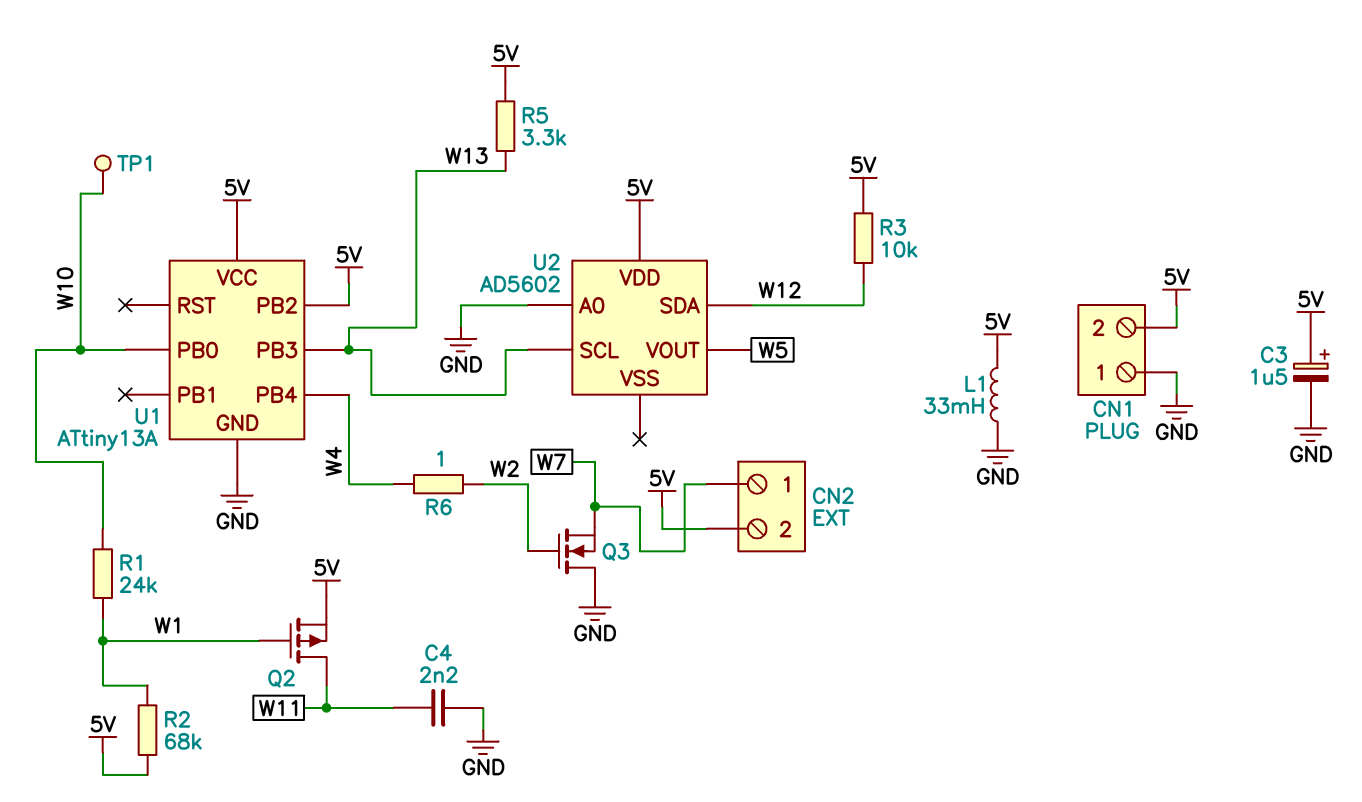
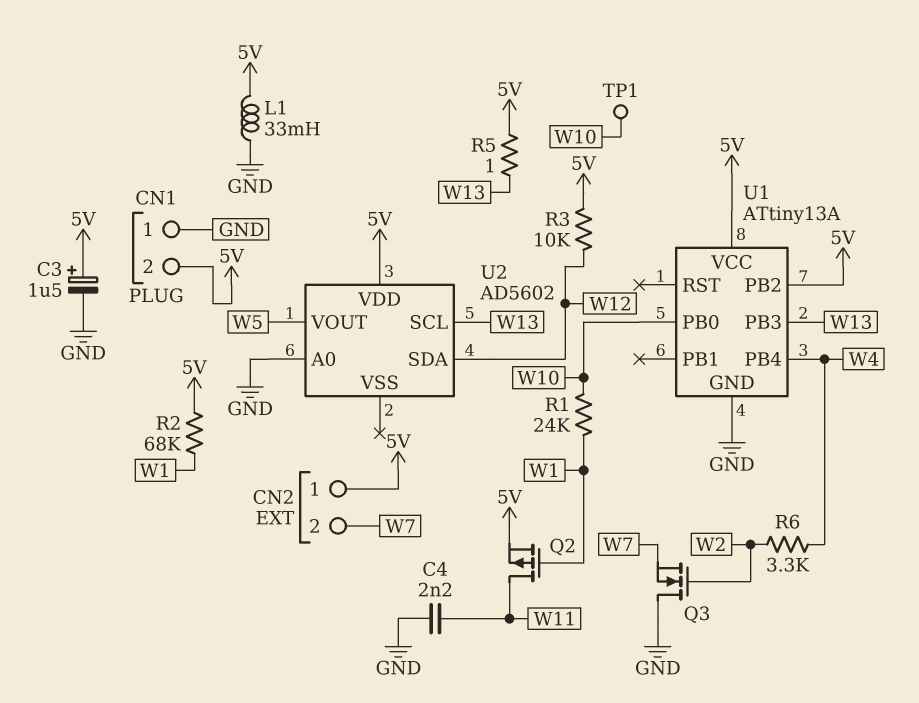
CN2 pin 1: W7 -> 5V
CN2 pin 2: 5V -> W7
R5: 3.3k (5V, W13) -> 1 (5V, W13)
R6: 1 (W2, W4) -> 3.3k (W2, W4)

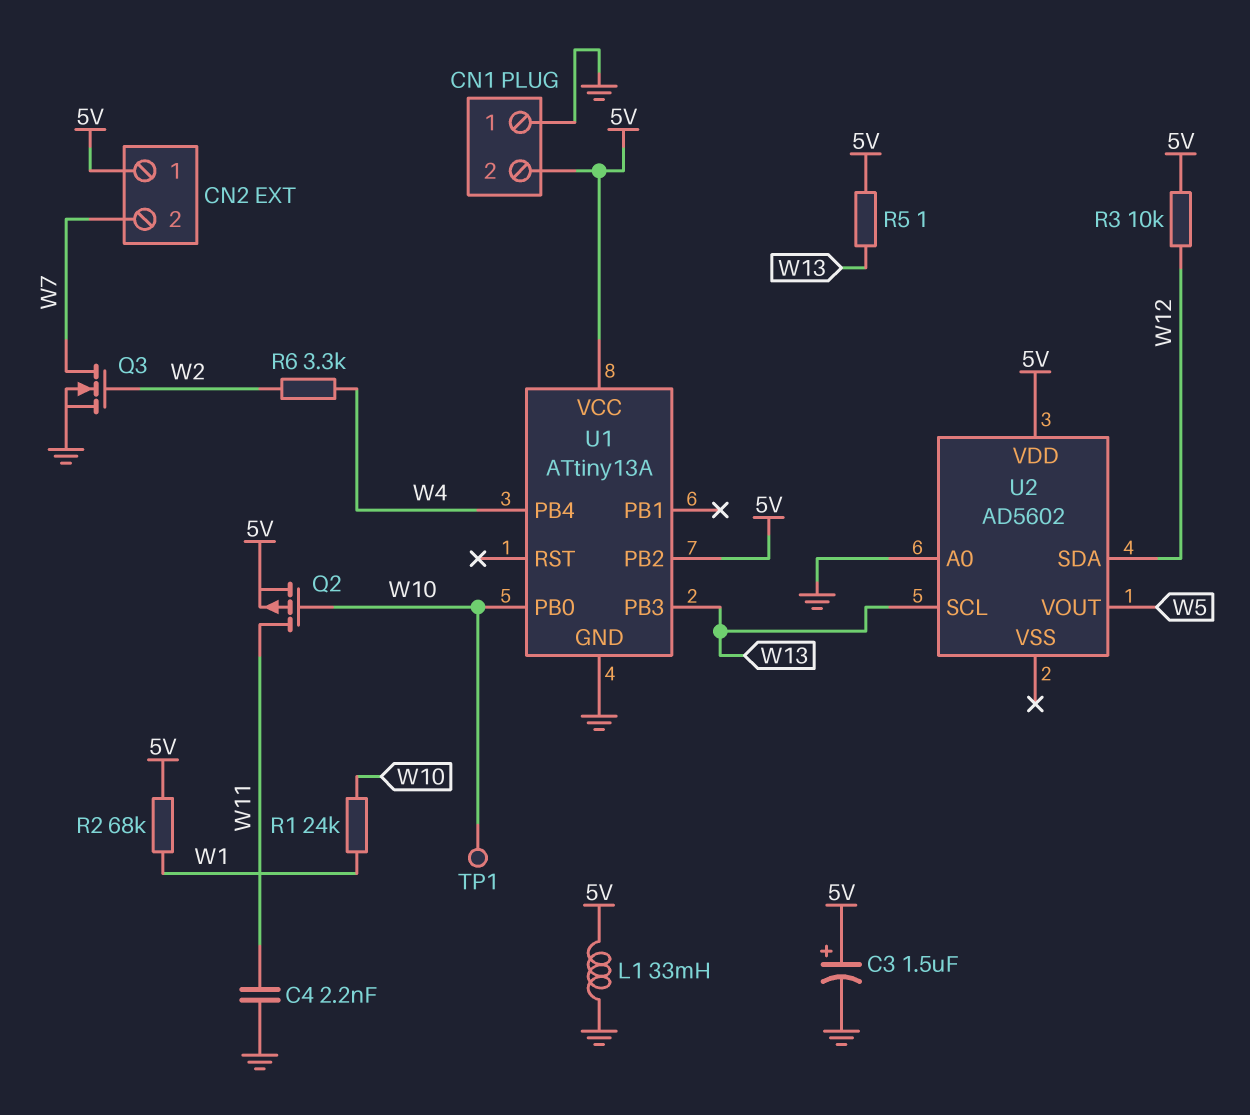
Q2: PMOS (G W1, D W11, S 5V) -> PMOS (G W10, D W11, S 5V)
Q3: NMOS (G W2, D GND, S W7) -> NMOS (G W2, D W7, S GND)

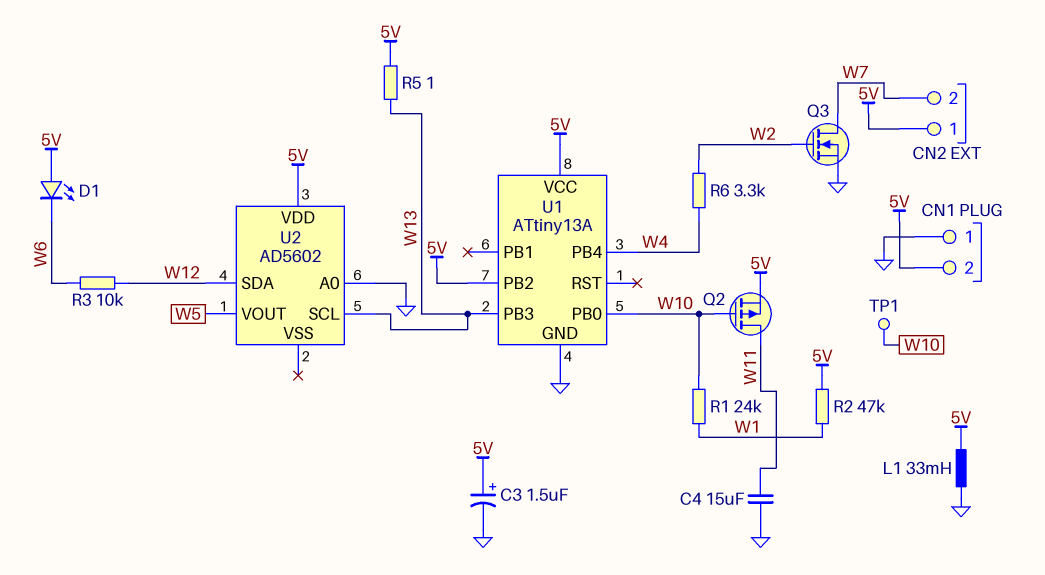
C4: 2.2nF (GND, W11) -> 15uF (GND, W11)
D1: none -> LED (A 5V, K W6)
R2: 68k (5V, W1) -> 47k (5V, W1)
R3: 10k (5V, W12) -> 10k (W6, W12)

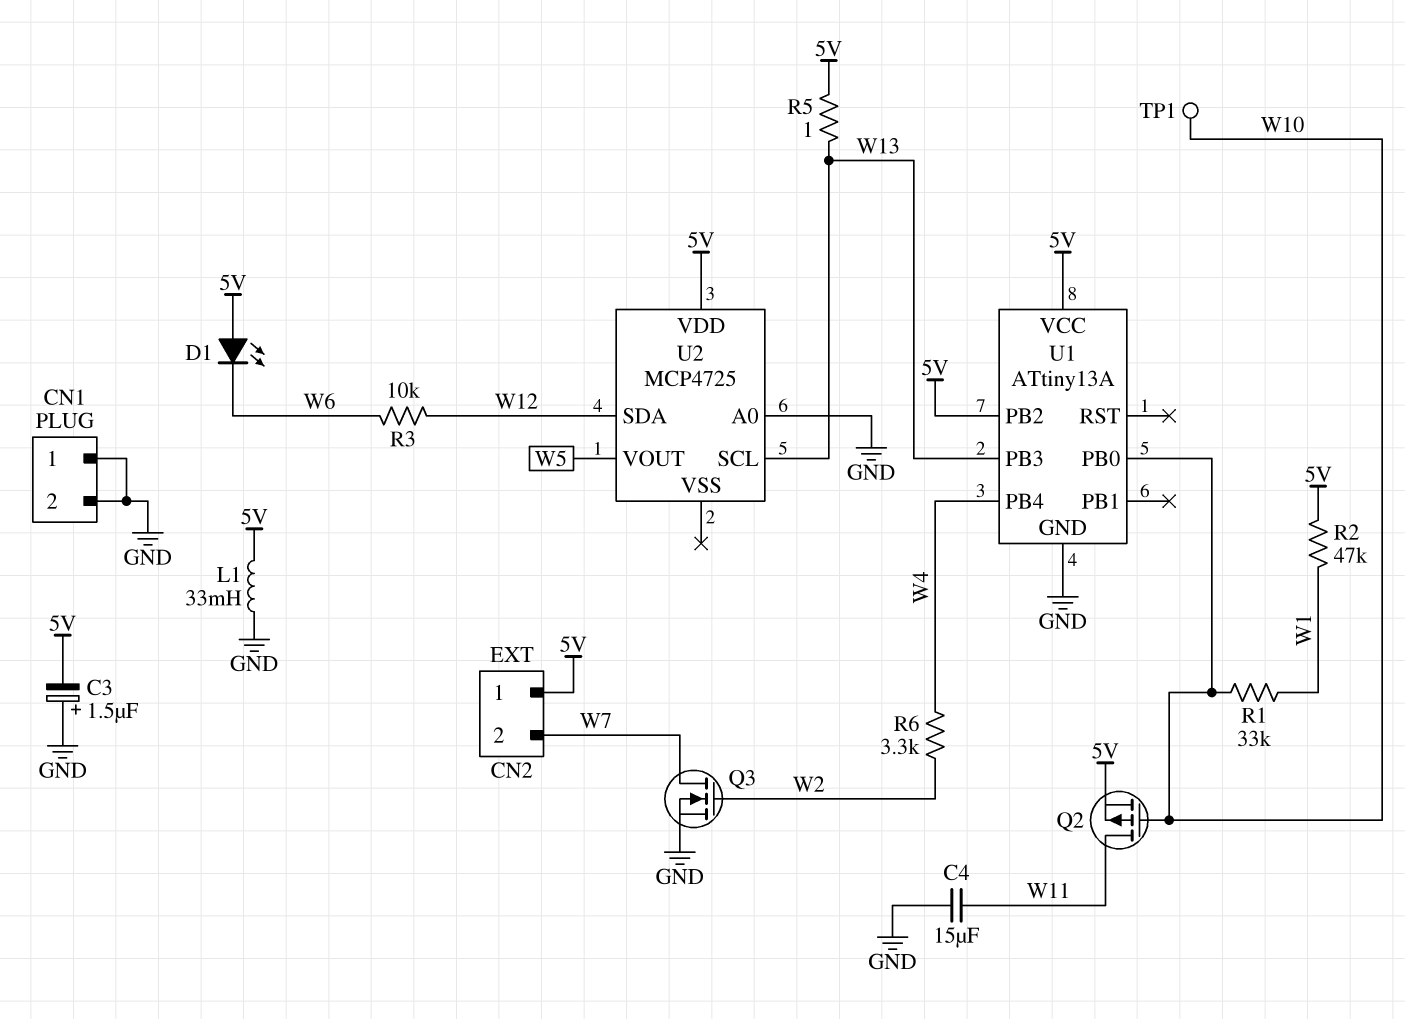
C3: 1.5uF (plus 5V, minus GND) -> 1.5uF (plus GND, minus 5V)
CN1 pin 2: 5V -> GND
R1: 24k (W1, W10) -> 33k (W1, W10)
U2: AD5602 -> MCP4725

